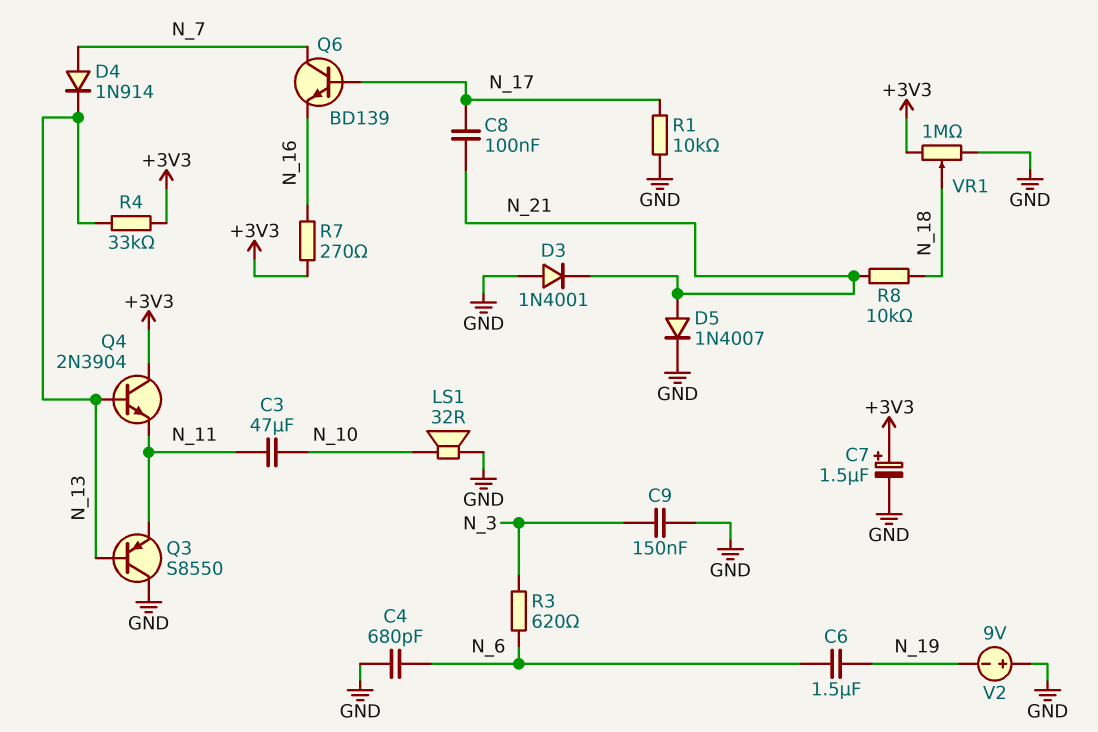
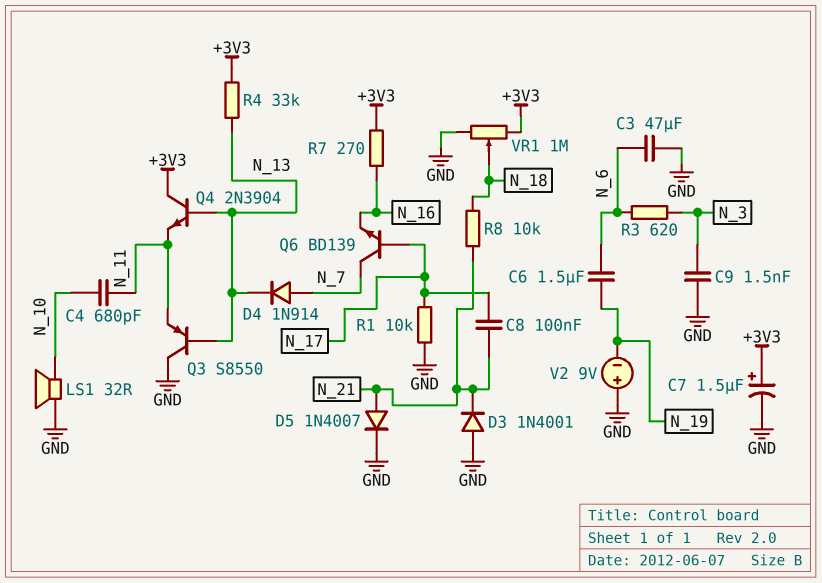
C3: 47uF (N_10, N_11) -> 47uF (GND, N_6)
C4: 680pF (GND, N_6) -> 680pF (N_10, N_11)
C9: 150nF (GND, N_3) -> 1.5nF (GND, N_3)

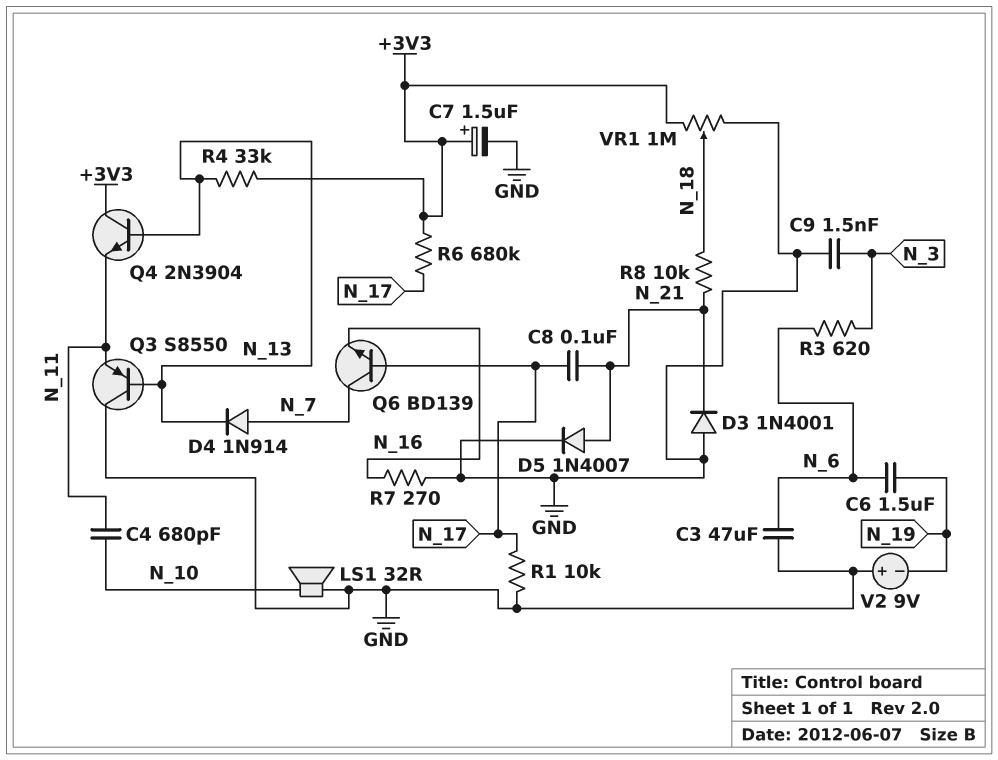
R6: none -> 680k (+3V3, N_17)
R7: 270 (+3V3, N_16) -> 270 (GND, N_16)

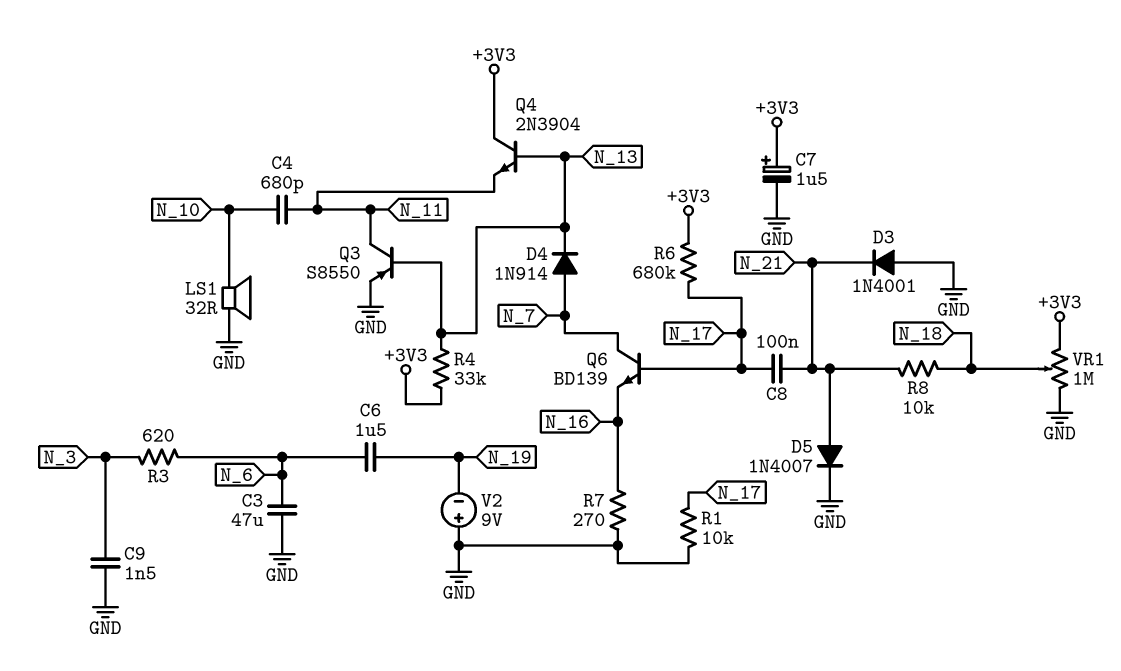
Q3: PNP S8550 (B N_13, C GND, E N_11) -> PNP S8550 (B N_13, C N_11, E GND)

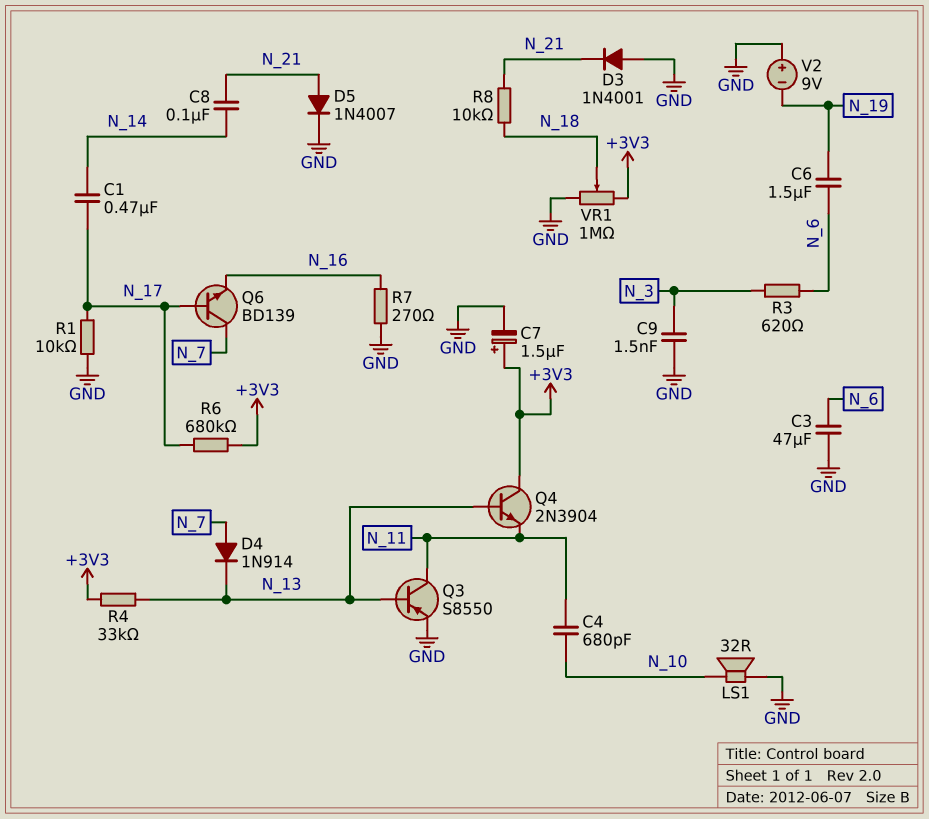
C1: none -> 470nF (N_14, N_17)
C8: 100nF (N_17, N_21) -> 100nF (N_14, N_21)

